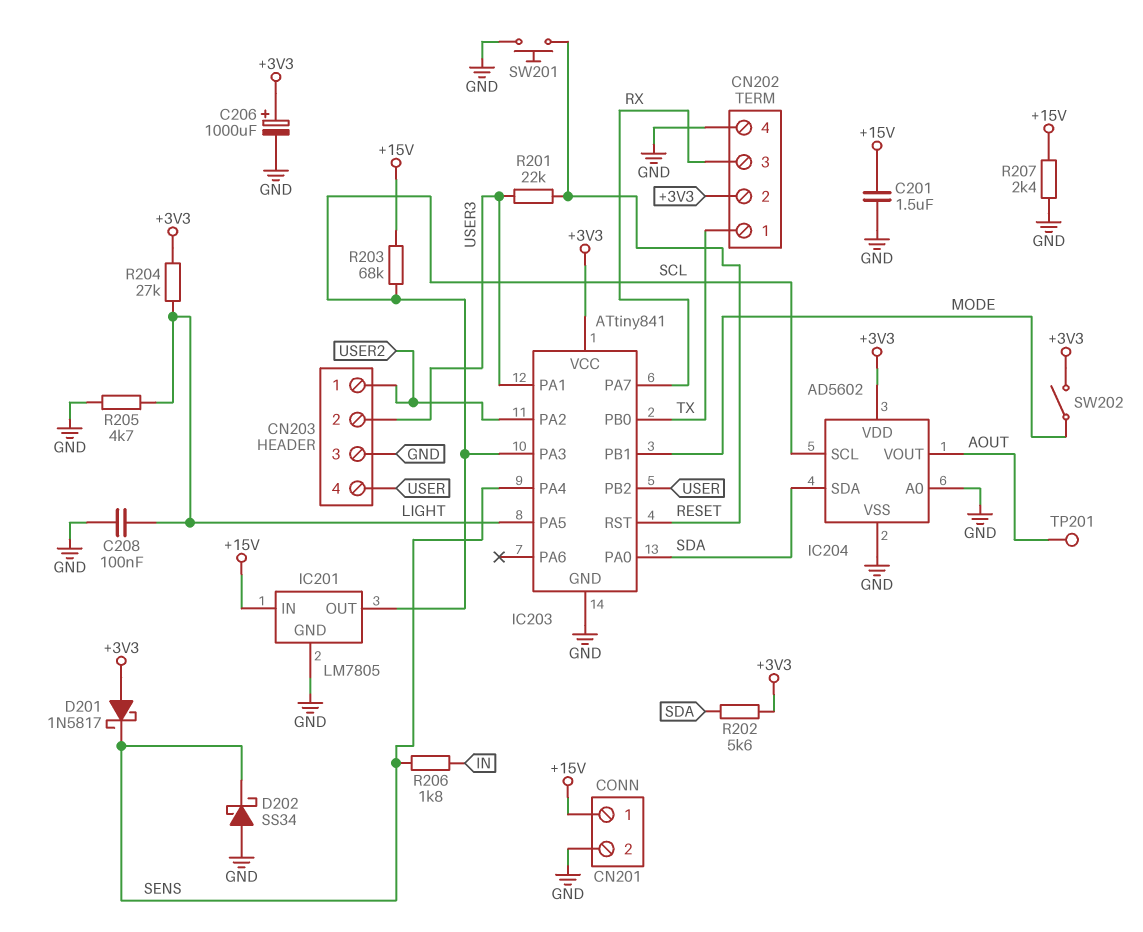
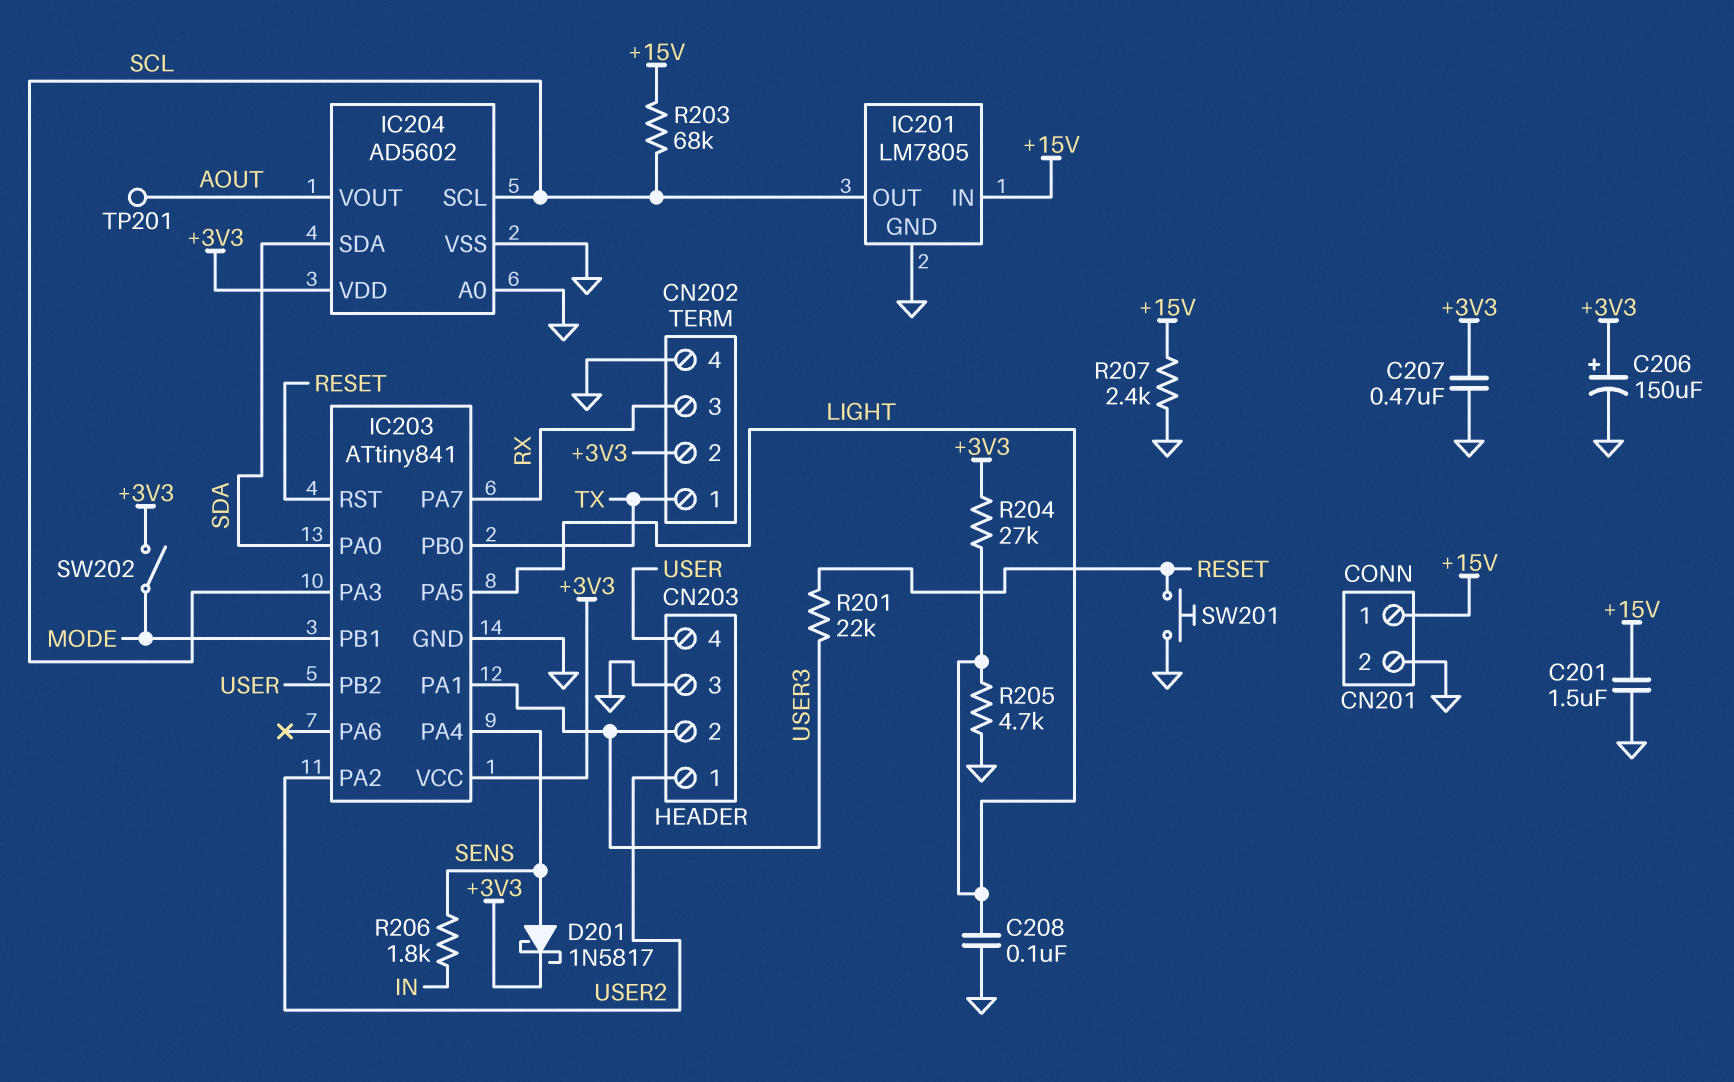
C206: 1000uF (plus +3V3, minus GND) -> 150uF (plus +3V3, minus GND)
C207: none -> 470nF (+3V3, GND)
D201: schottky 1N5817 (A +3V3, K SENS) -> schottky 1N5817 (A SENS, K +3V3)
D202: schottky SS34 (A GND, K SENS) -> none
R202: 5.6k (+3V3, SDA) -> none

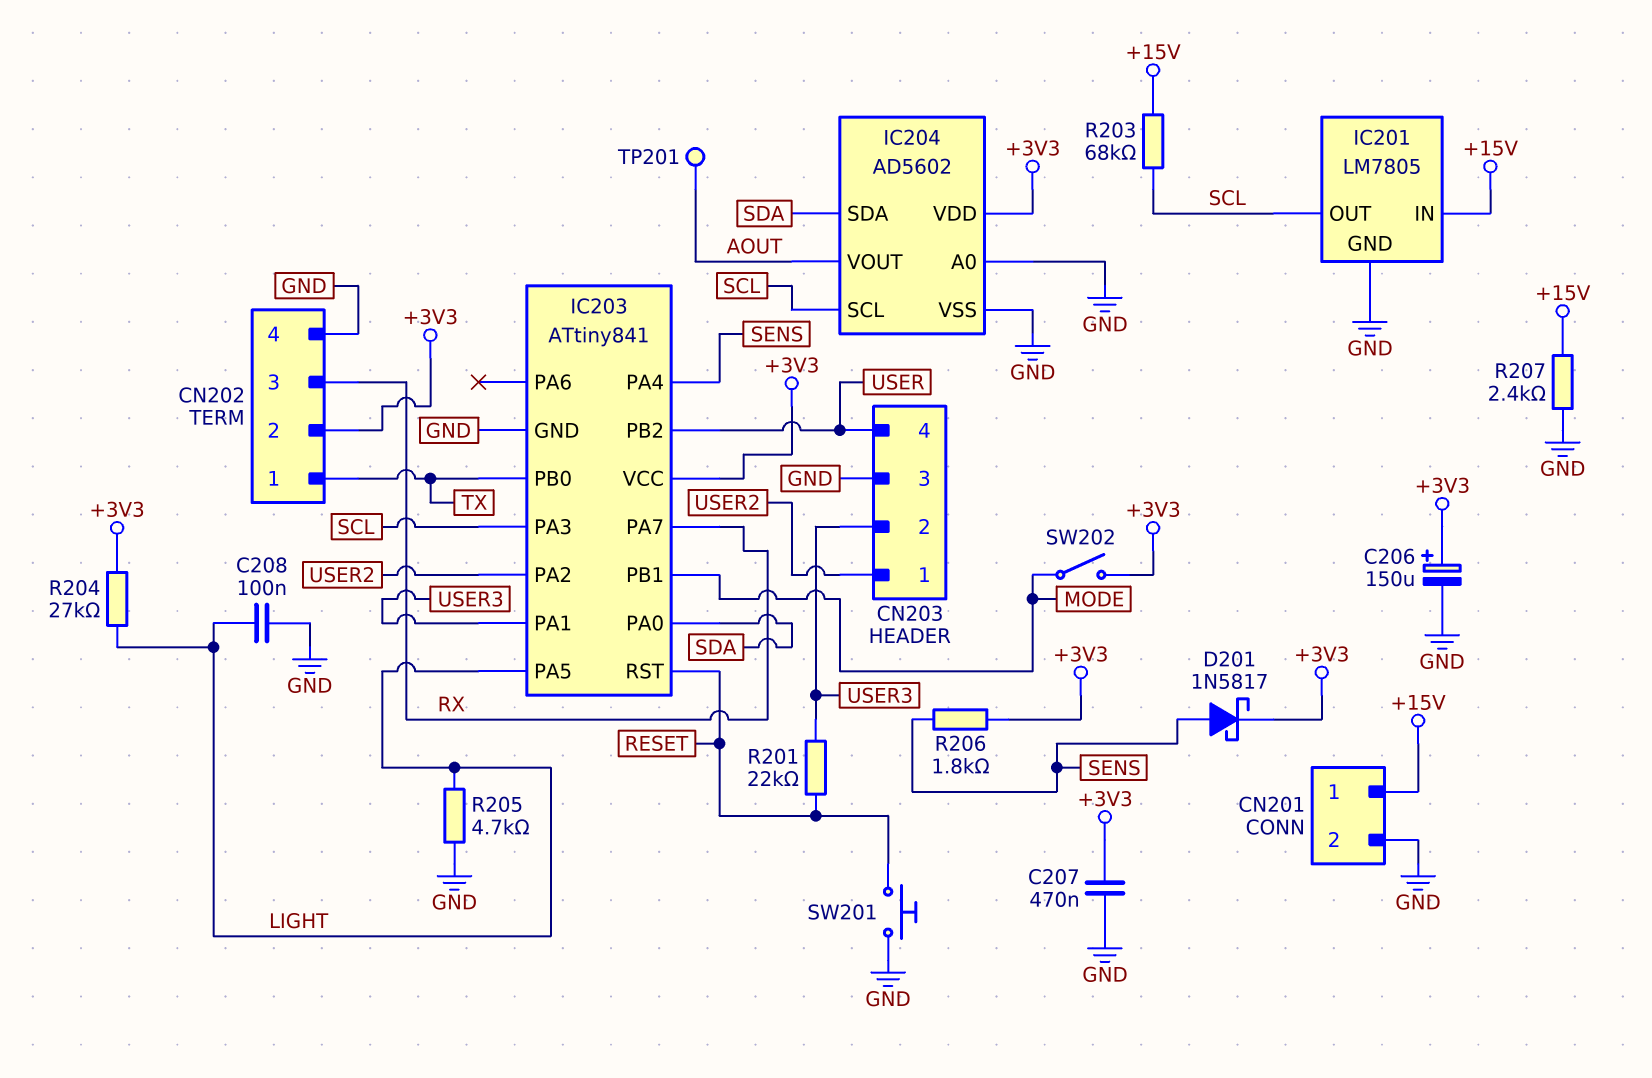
C201: 1.5uF (+15V, GND) -> none
R206: 1.8k (IN, SENS) -> 1.8k (+3V3, SENS)

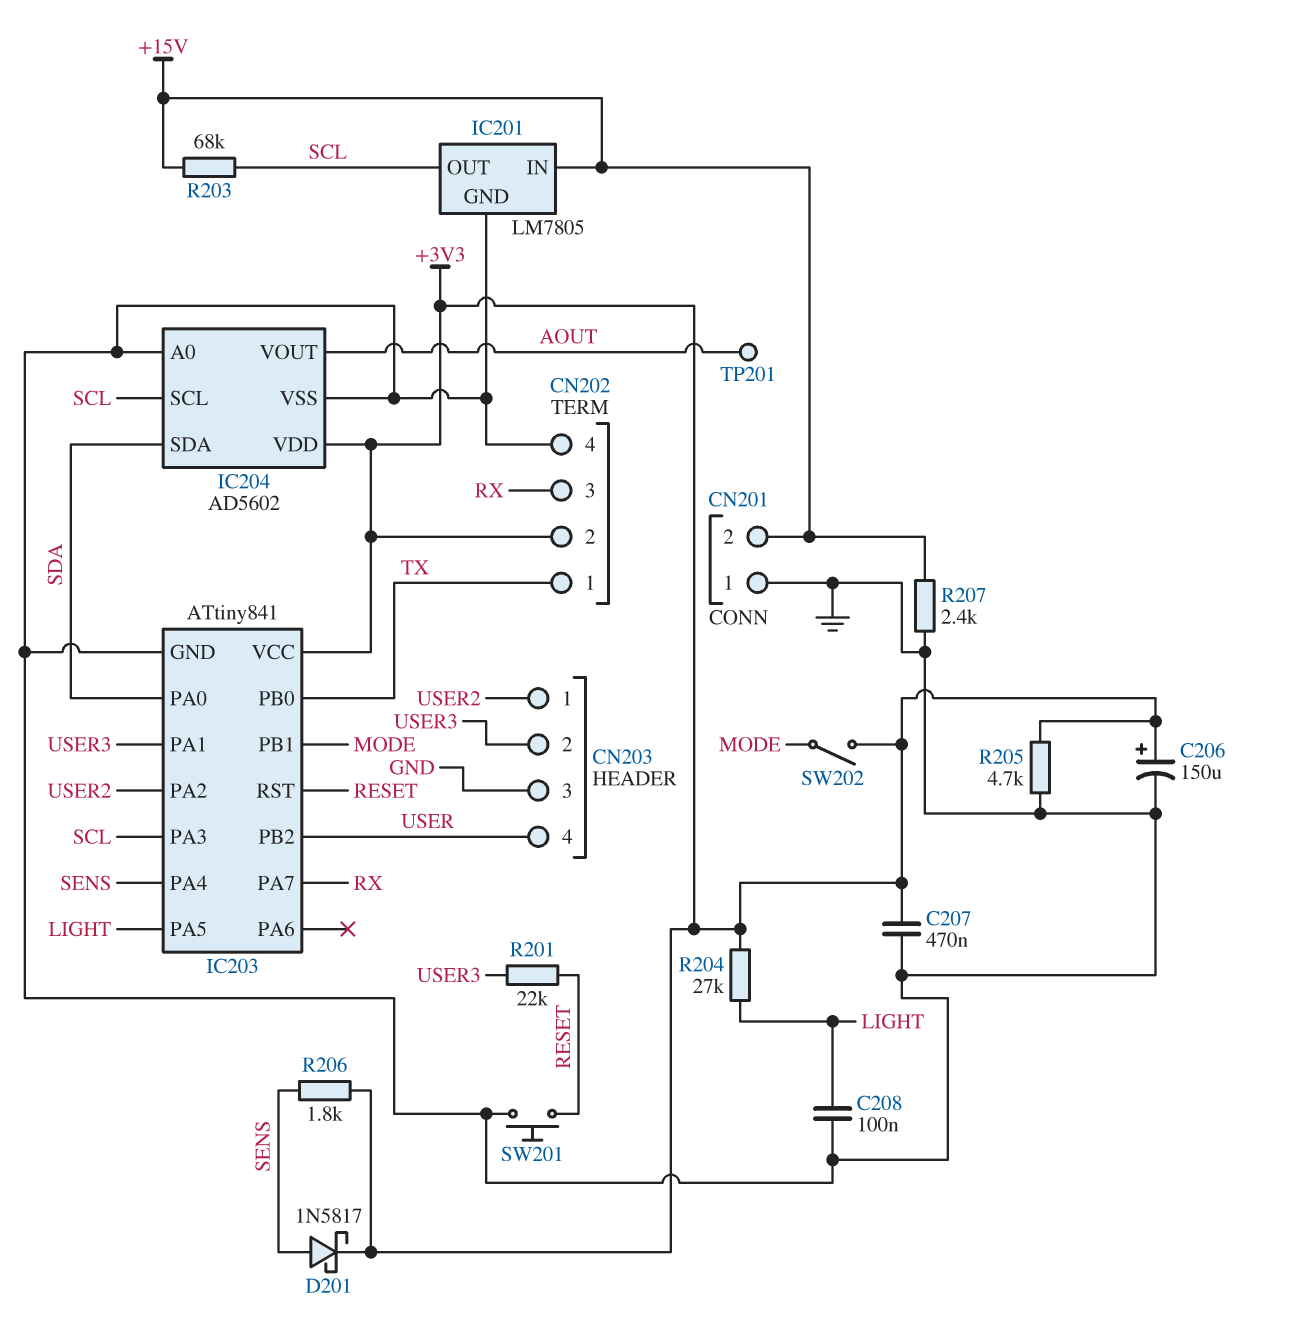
CN201 pin 1: +15V -> GND
CN201 pin 2: GND -> +15V
R205: 4.7k (GND, LIGHT) -> 4.7k (+3V3, GND)

